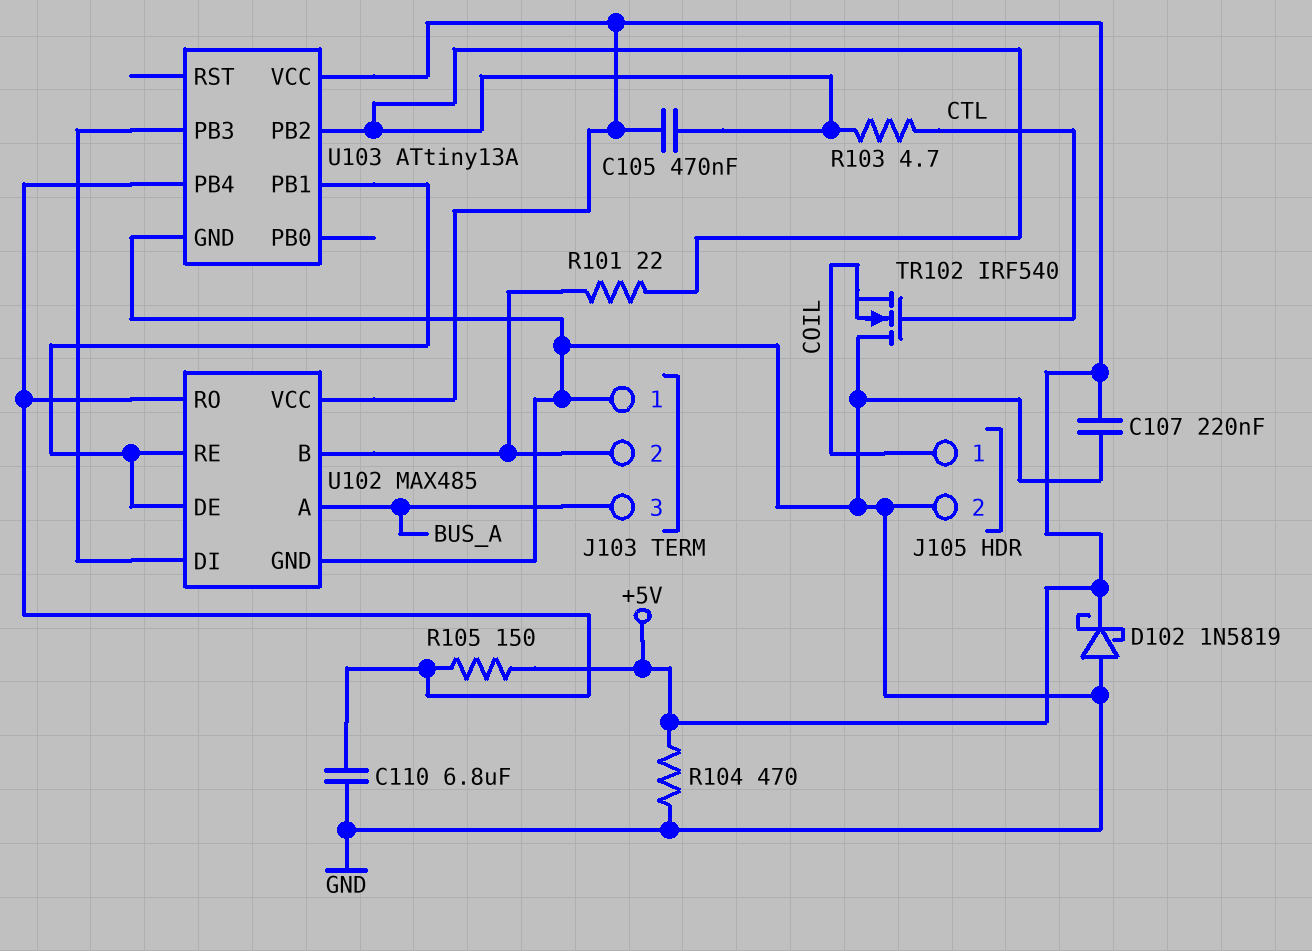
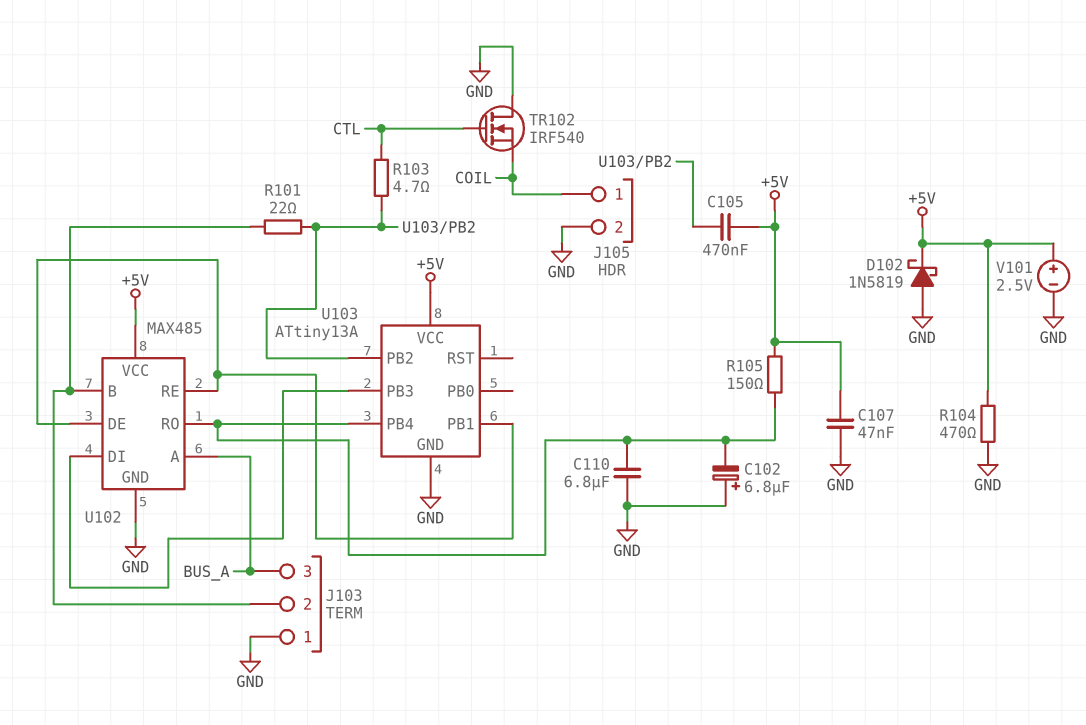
C102: none -> 6.8uF (plus GND, minus U102/RO)
C107: 220nF (+5V, GND) -> 47nF (+5V, GND)
V101: none -> 2.5V (plus +5V, minus GND)

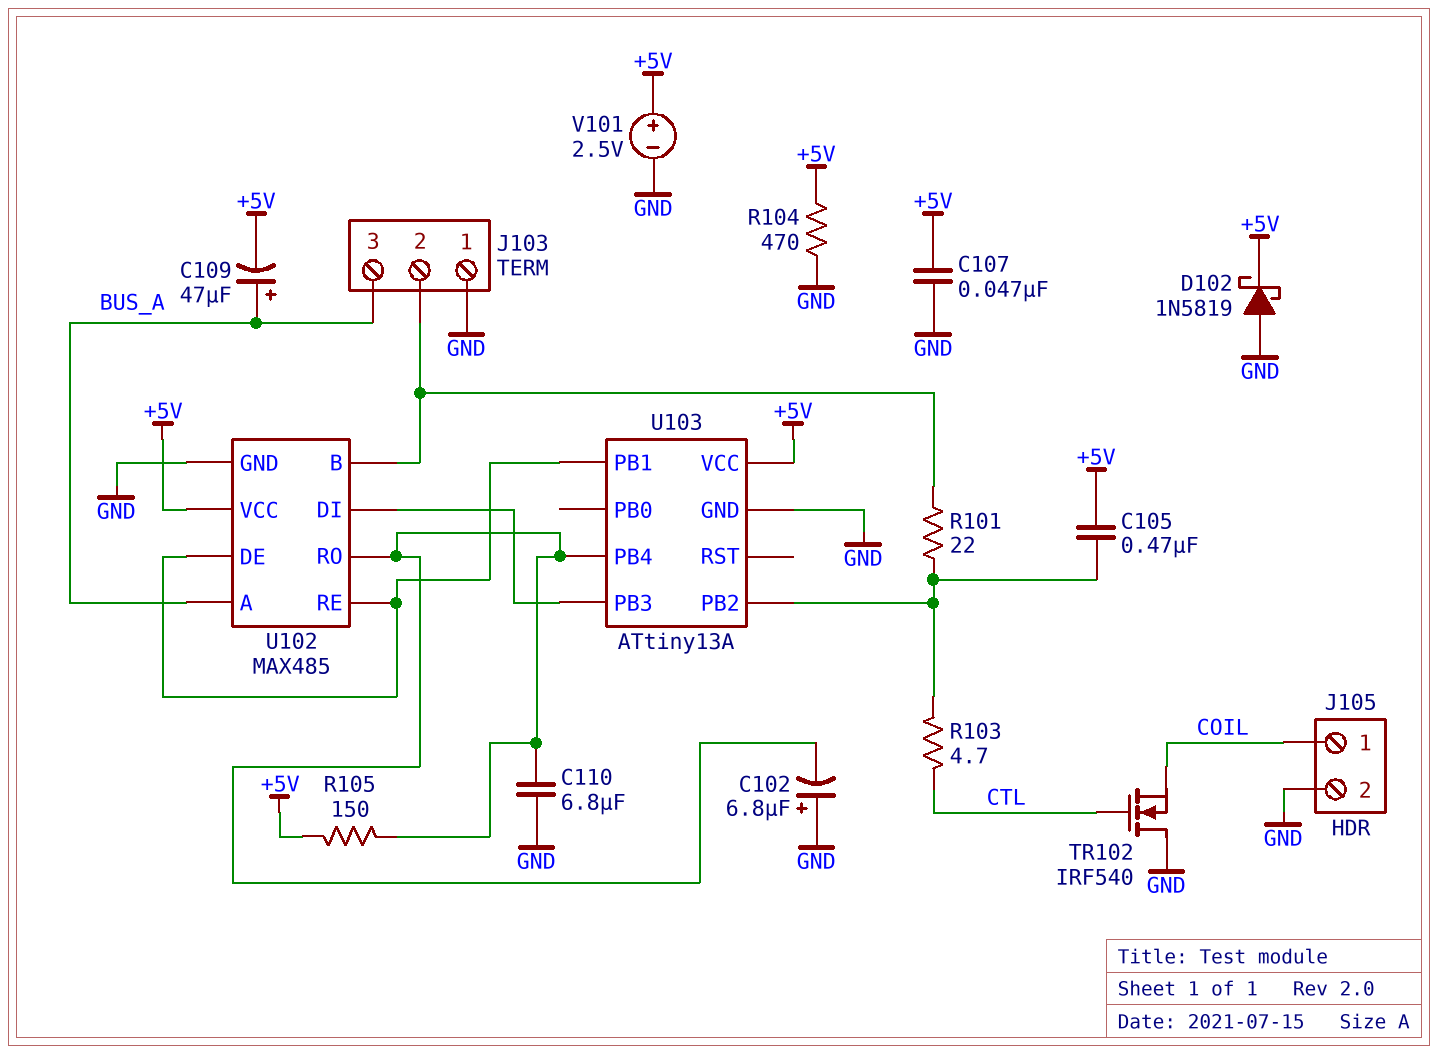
C109: none -> 47uF (plus BUS_A, minus +5V)

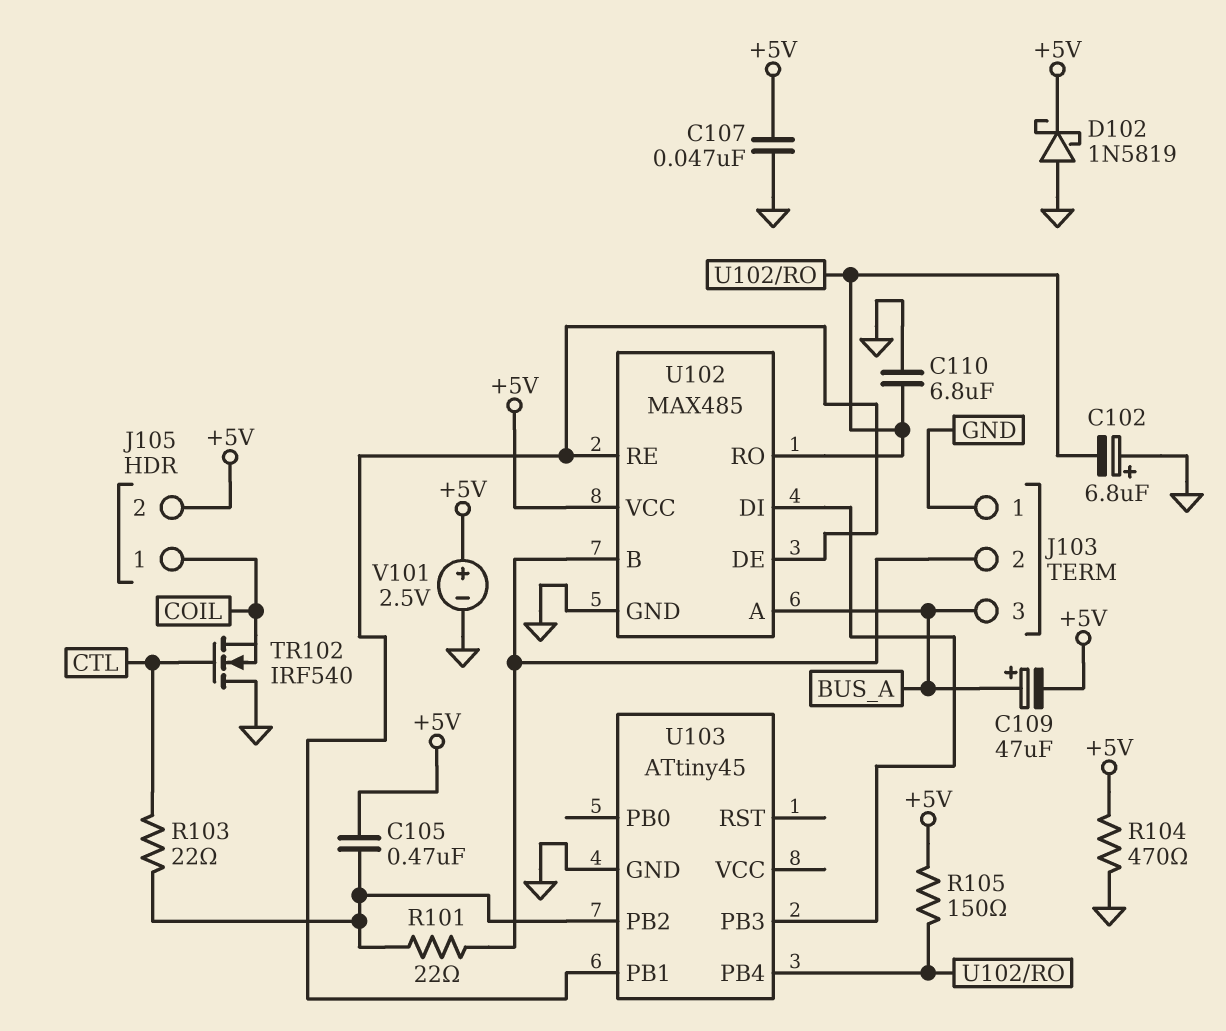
J105 pin 2: GND -> +5V
R103: 4.7 (CTL, U103/PB2) -> 22 (CTL, U103/PB2)
U103: ATtiny13A -> ATtiny45
U103 pin VCC: +5V -> none

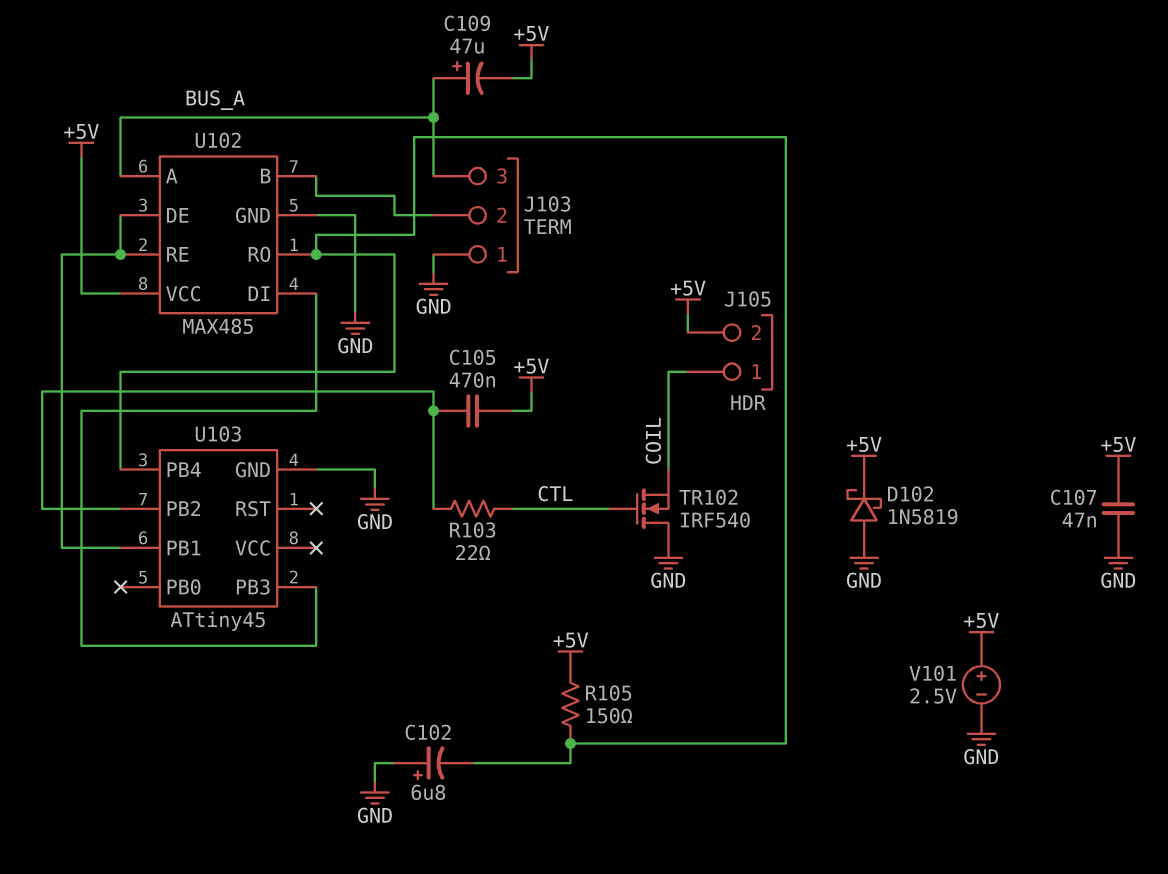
C110: 6.8uF (GND, U102/RO) -> none
R101: 22 (J103/2, U103/PB2) -> none
R104: 470 (+5V, GND) -> none

